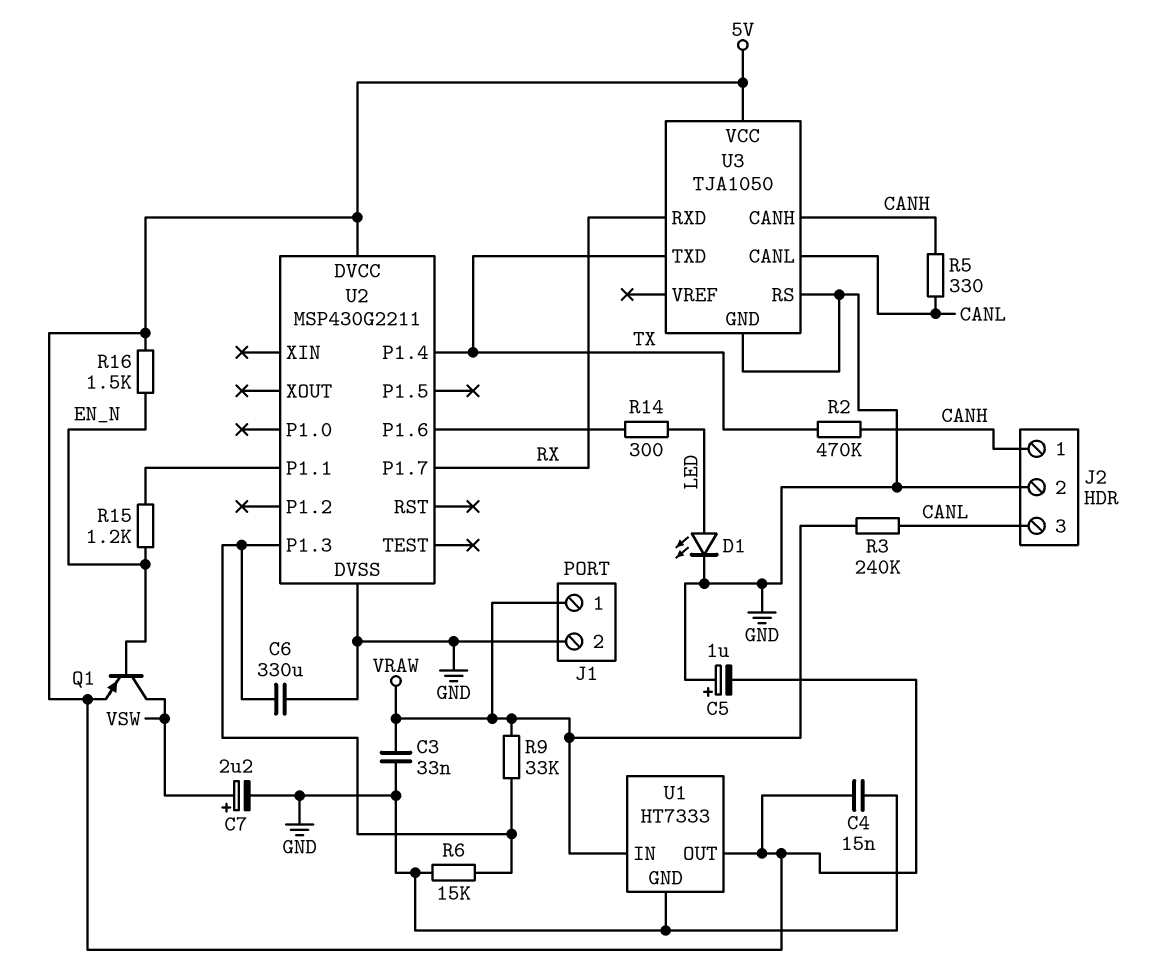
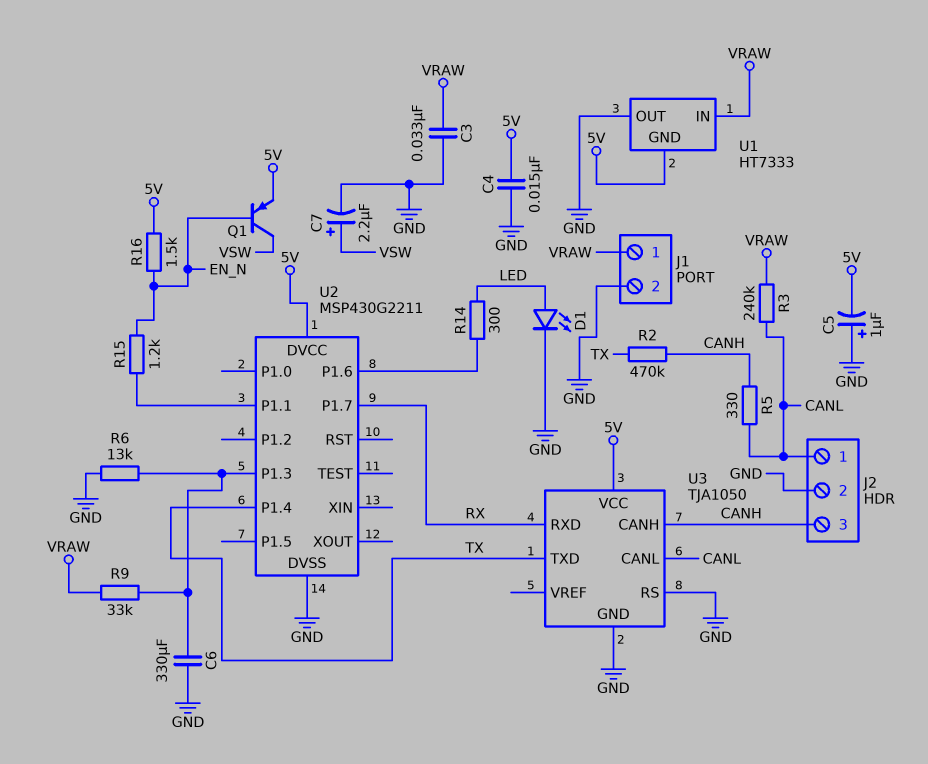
J2 pin 1: CANH -> CANL
J2 pin 3: CANL -> CANH
R6: 15k (GND, U2/P1.3) -> 13k (GND, U2/P1.3)
U1 pin GND: GND -> 5V
U1 pin OUT: 5V -> GND

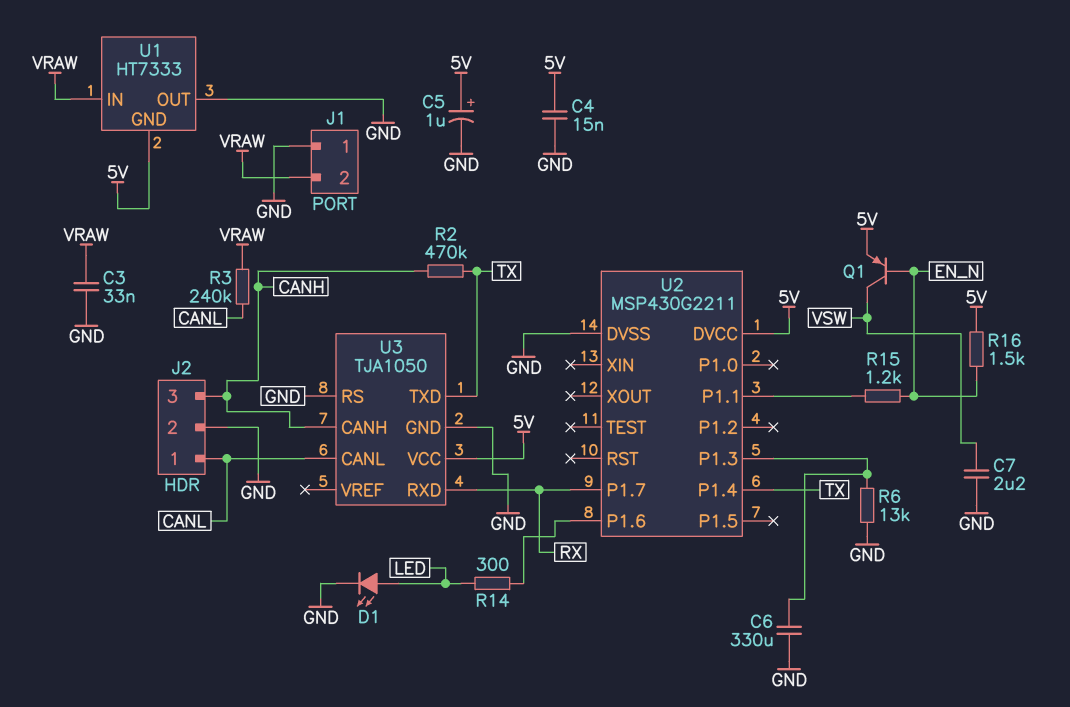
C5: 1uF (plus GND, minus 5V) -> 1uF (plus 5V, minus GND)
C7: 2.2uF (plus VSW, minus GND) -> 2.2uF (GND, VSW)
J1 pin 1: VRAW -> GND
J1 pin 2: GND -> VRAW
R5: 330 (CANH, CANL) -> none
R9: 33k (U2/P1.3, VRAW) -> none

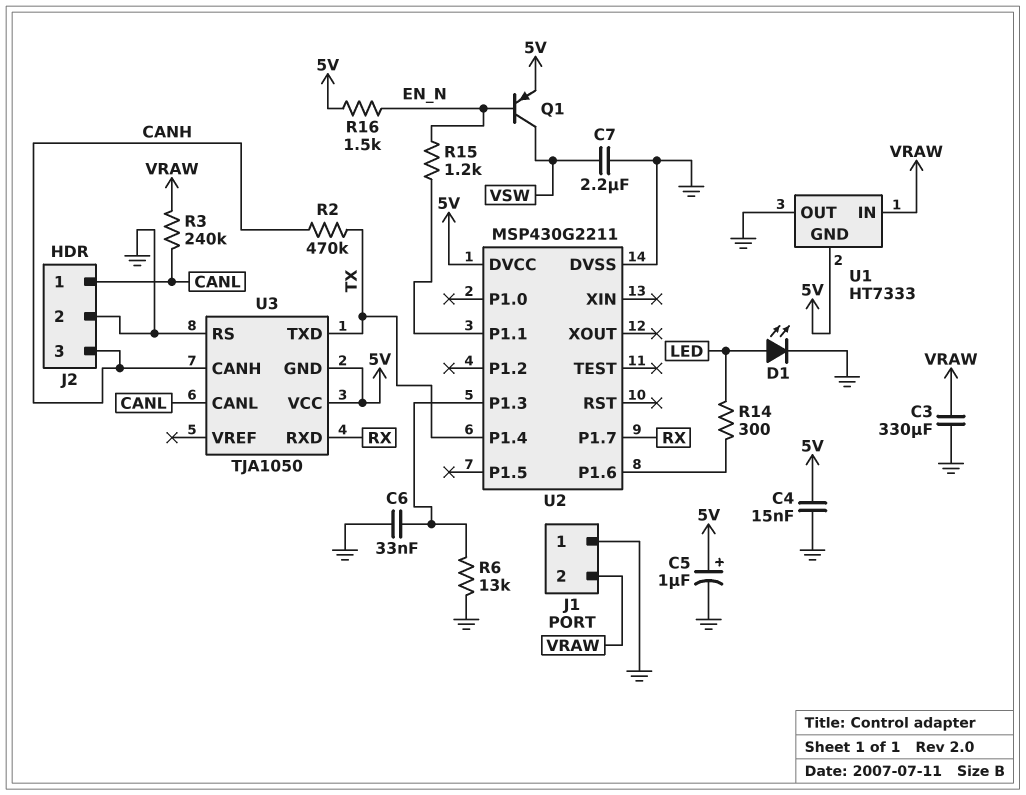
C3: 33nF (GND, VRAW) -> 330uF (GND, VRAW)
C6: 330uF (GND, U2/P1.3) -> 33nF (GND, U2/P1.3)
U3 pin GND: GND -> 5V

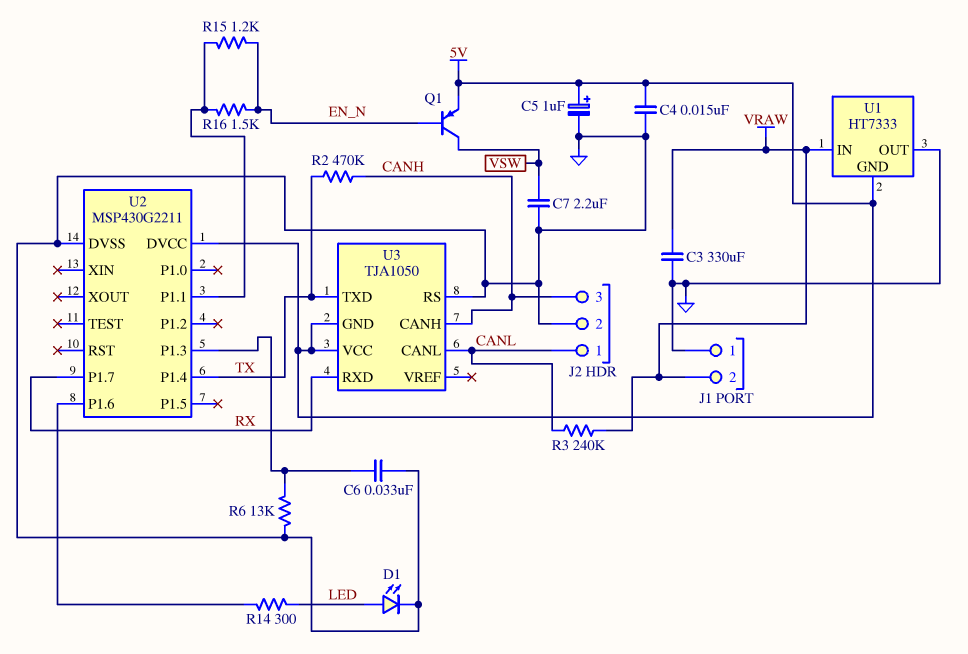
R16: 1.5k (5V, EN_N) -> 1.5k (EN_N, U2/P1.1)

